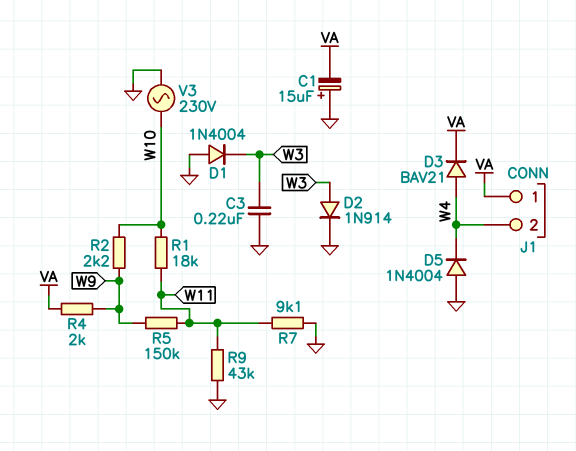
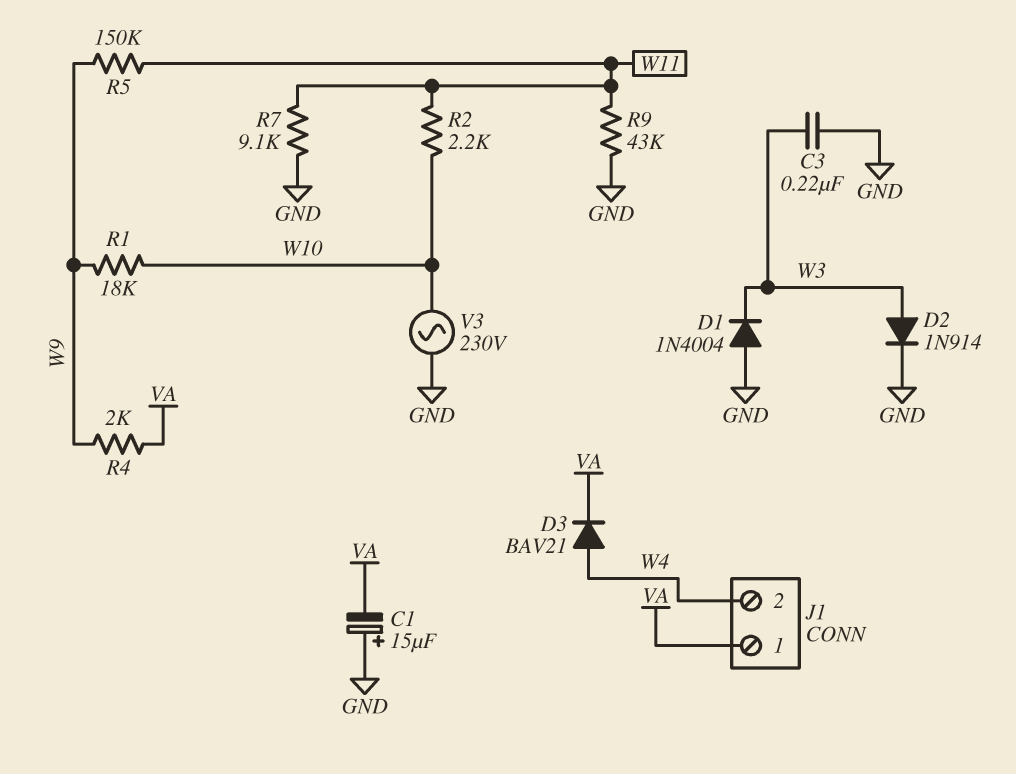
D5: diode 1N4004 (A GND, K W4) -> none
R1: 18k (W10, W11) -> 18k (W9, W10)
R2: 2.2k (W9, W10) -> 2.2k (W10, W11)

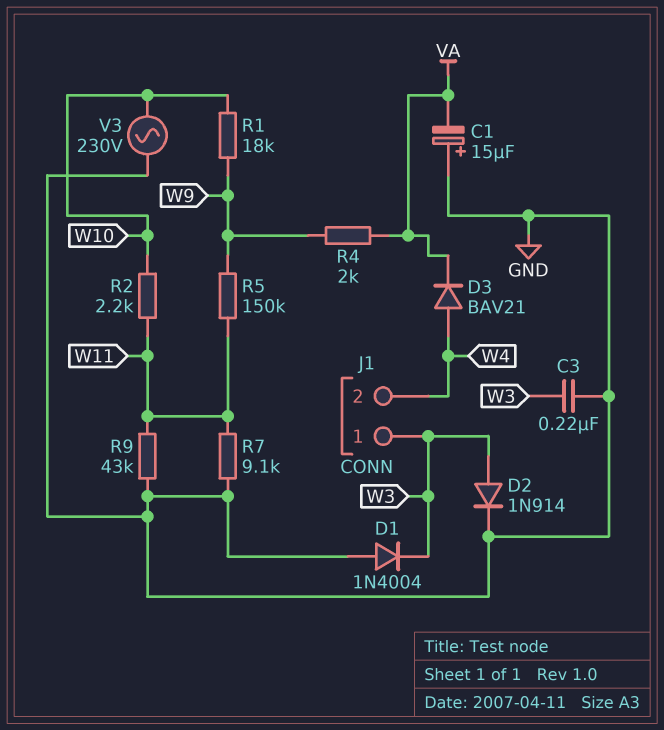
J1 pin 1: VA -> W3

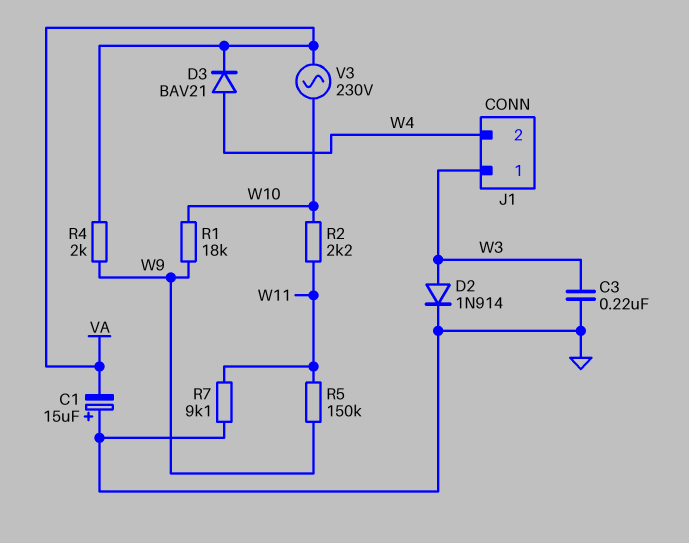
D1: diode 1N4004 (A GND, K W3) -> none
R9: 43k (GND, W11) -> none
V3: AC 230V (GND, W10) -> AC 230V (VA, W10)

